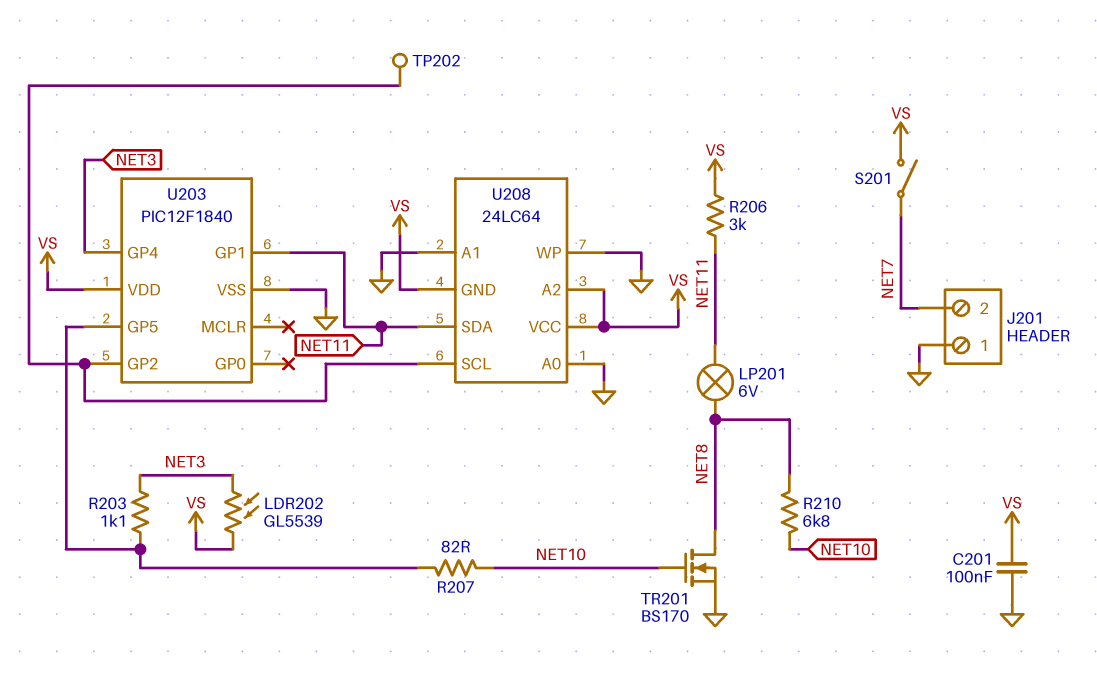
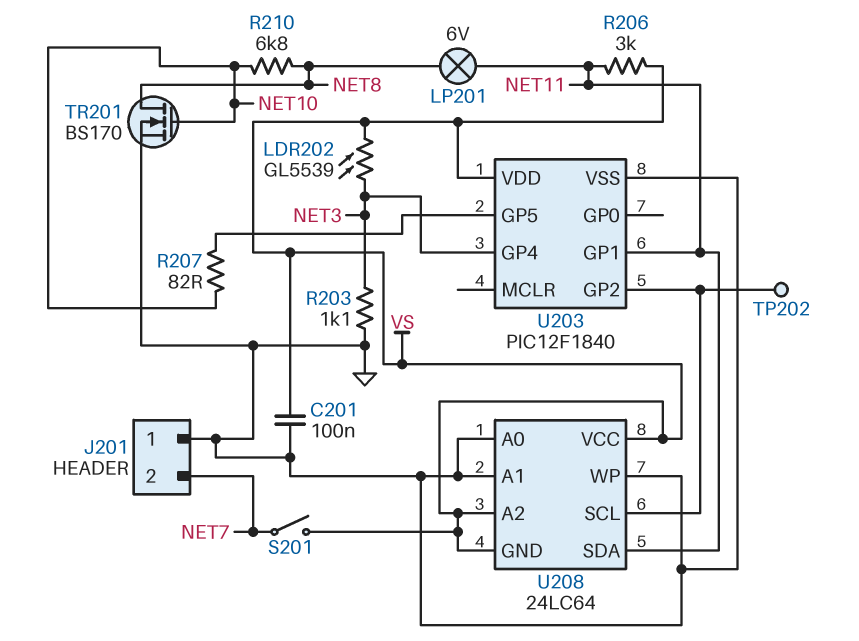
R203: 1.1k (NET3, U203/GP5) -> 1.1k (GND, NET3)

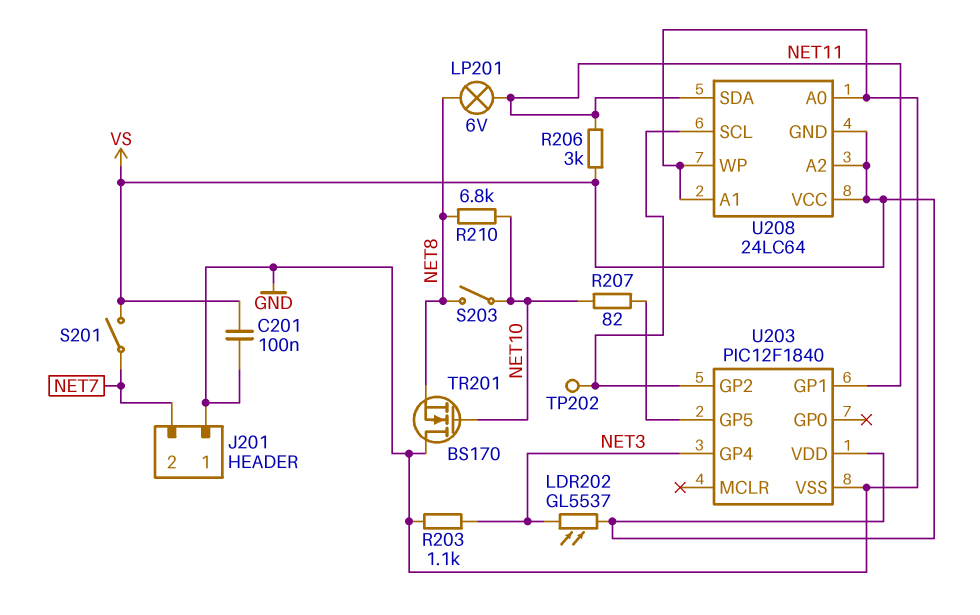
LDR202: GL5539 (NET3, VS) -> GL5537 (NET3, VS)
S203: none -> switch (NET8, NET10)
TR201: NMOS BS170 (G NET10, D NET8, S GND) -> NMOS BS170 (G NET10, D GND, S NET8)

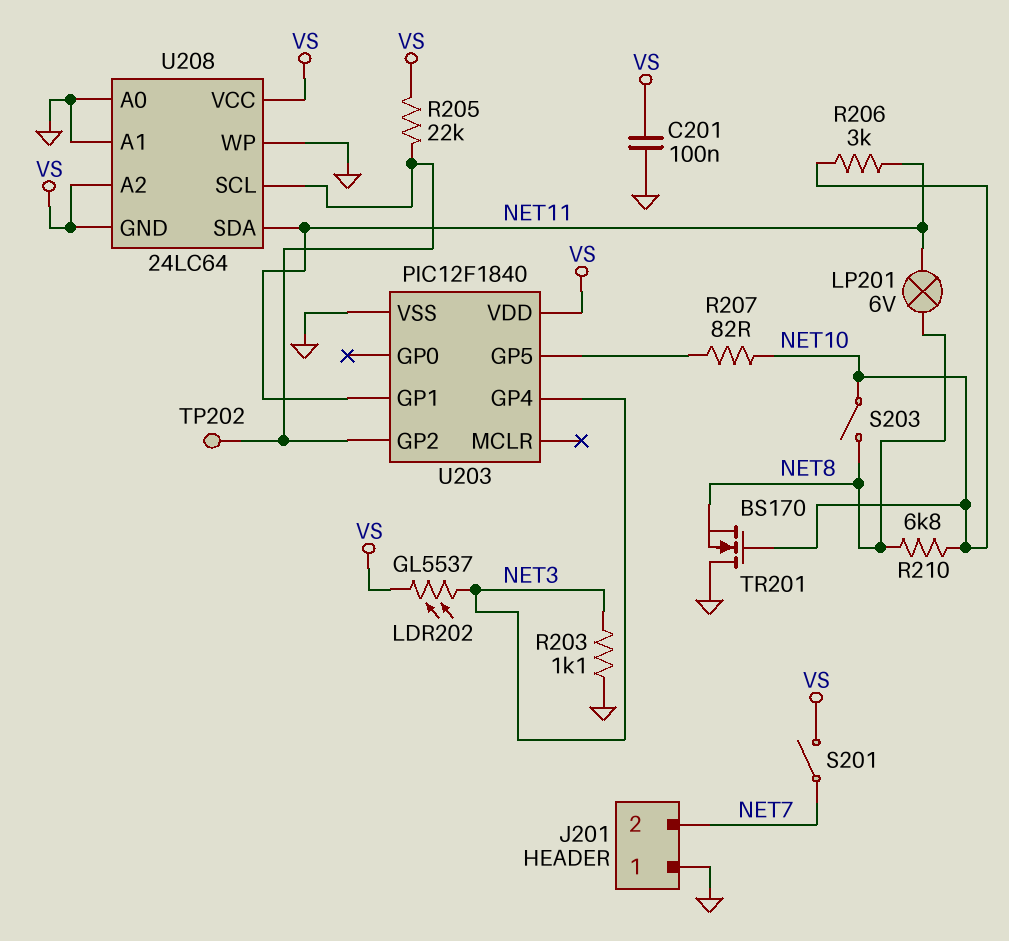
R205: none -> 22k (U203/GP2, VS)
R206: 3k (NET11, VS) -> 3k (NET10, NET11)

